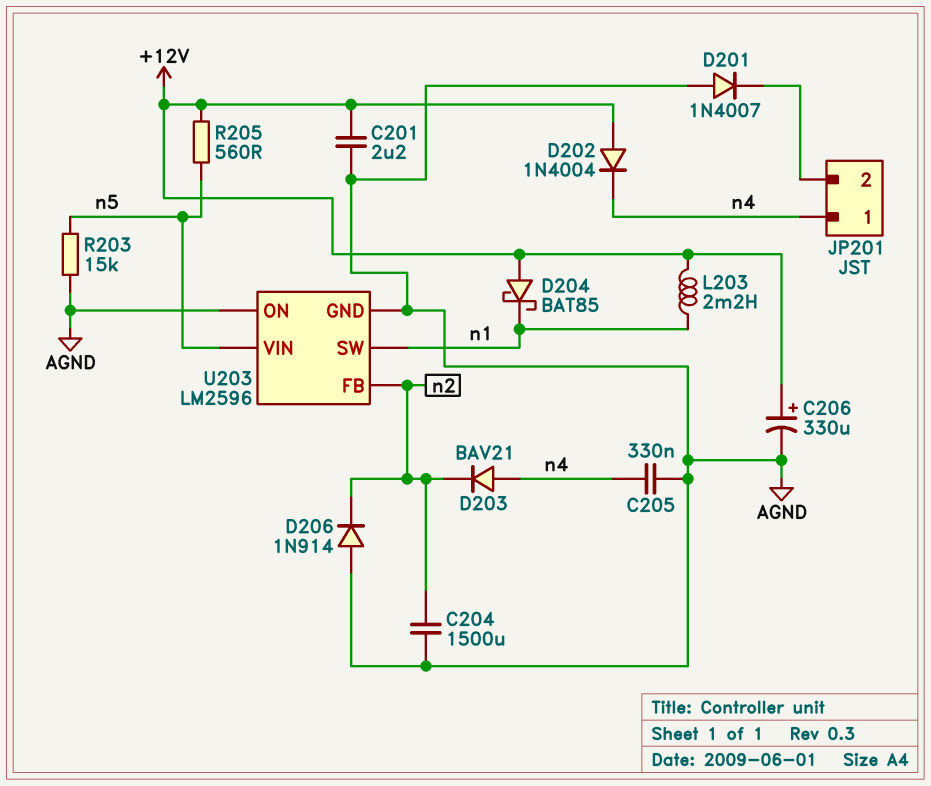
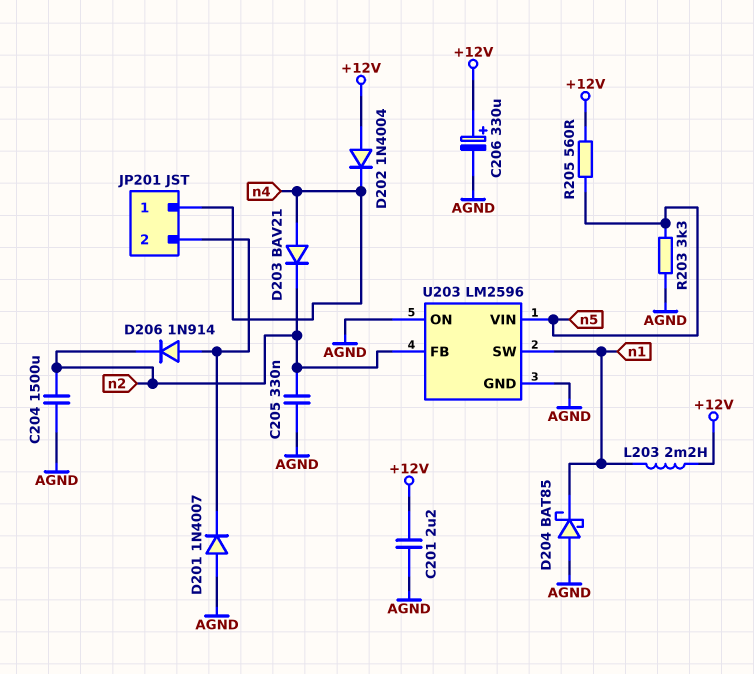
C205: 330nF (AGND, n4) -> 330nF (AGND, n2)
D204: schottky BAT85 (A +12V, K n1) -> schottky BAT85 (A AGND, K n1)
D206: diode 1N914 (A AGND, K n2) -> diode 1N914 (A JP201/2, K n2)
R203: 15k (AGND, n5) -> 3.3k (AGND, n5)

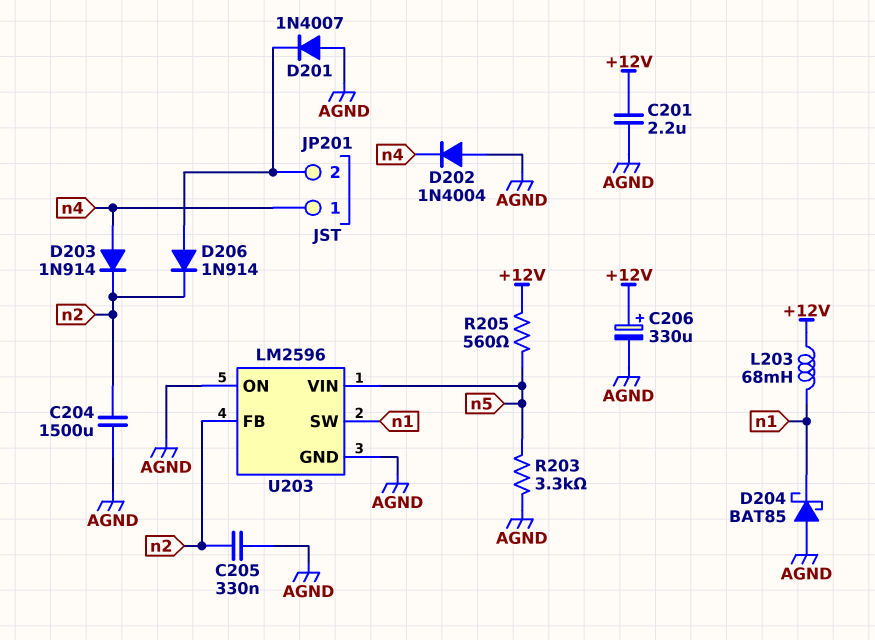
D202: diode 1N4004 (A +12V, K n4) -> diode 1N4004 (A AGND, K n4)
D203: diode BAV21 (A n4, K n2) -> diode 1N914 (A n4, K n2)
L203: 2.2mH (+12V, n1) -> 68mH (+12V, n1)

